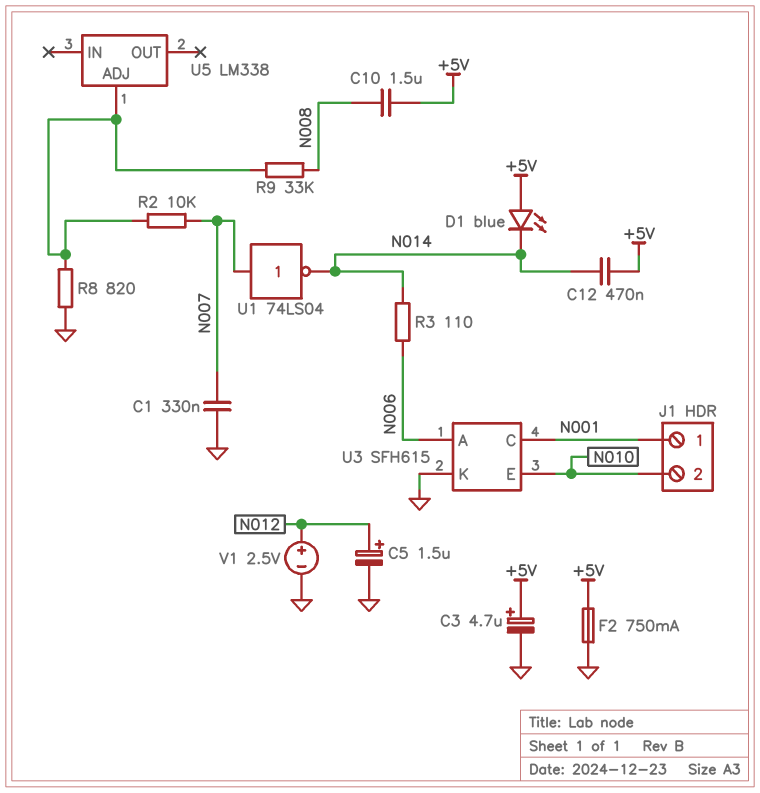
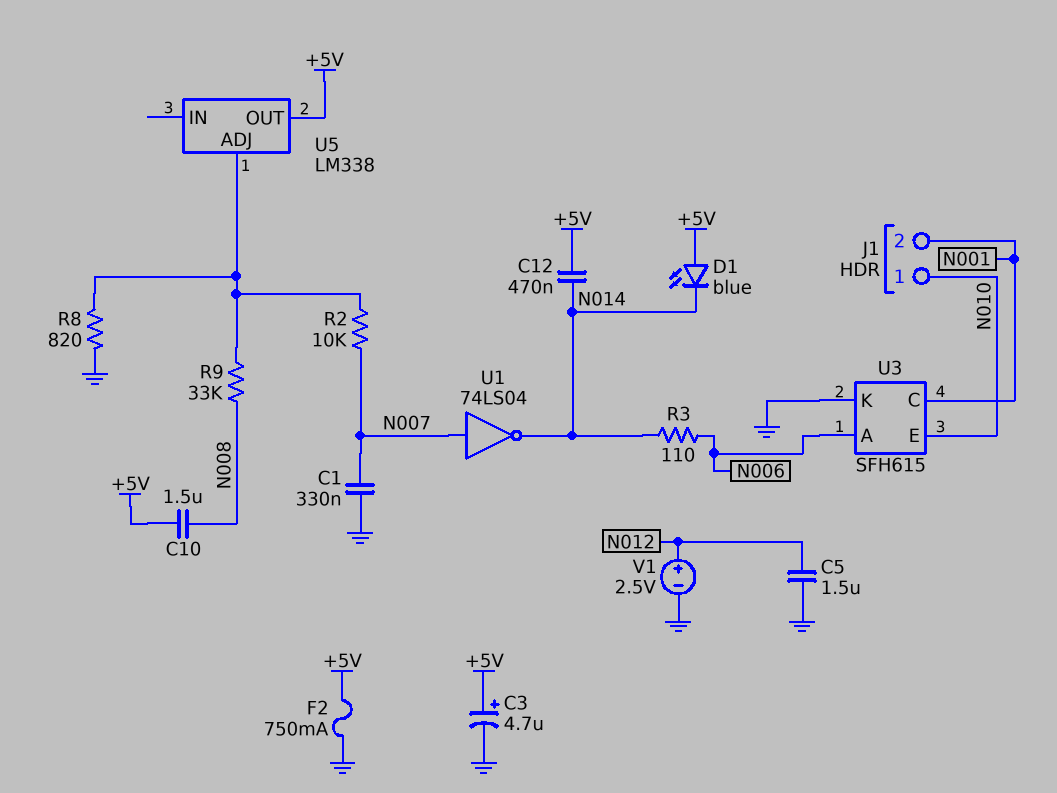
C5: 1.5uF (plus N012, minus GND) -> 1.5uF (GND, N012)
J1 pin 1: N001 -> N010
J1 pin 2: N010 -> N001
U5 pin OUT: none -> +5V

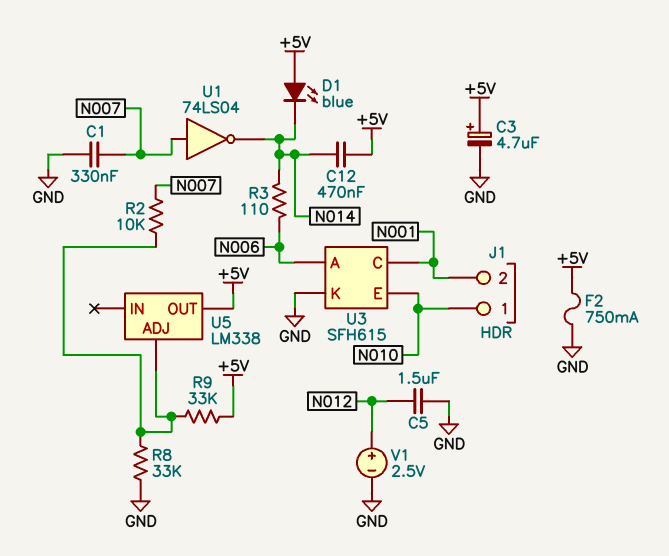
C10: 1.5uF (+5V, N008) -> none
R8: 820 (GND, U5/ADJ) -> 33k (GND, U5/ADJ)
R9: 33k (N008, U5/ADJ) -> 33k (+5V, U5/ADJ)

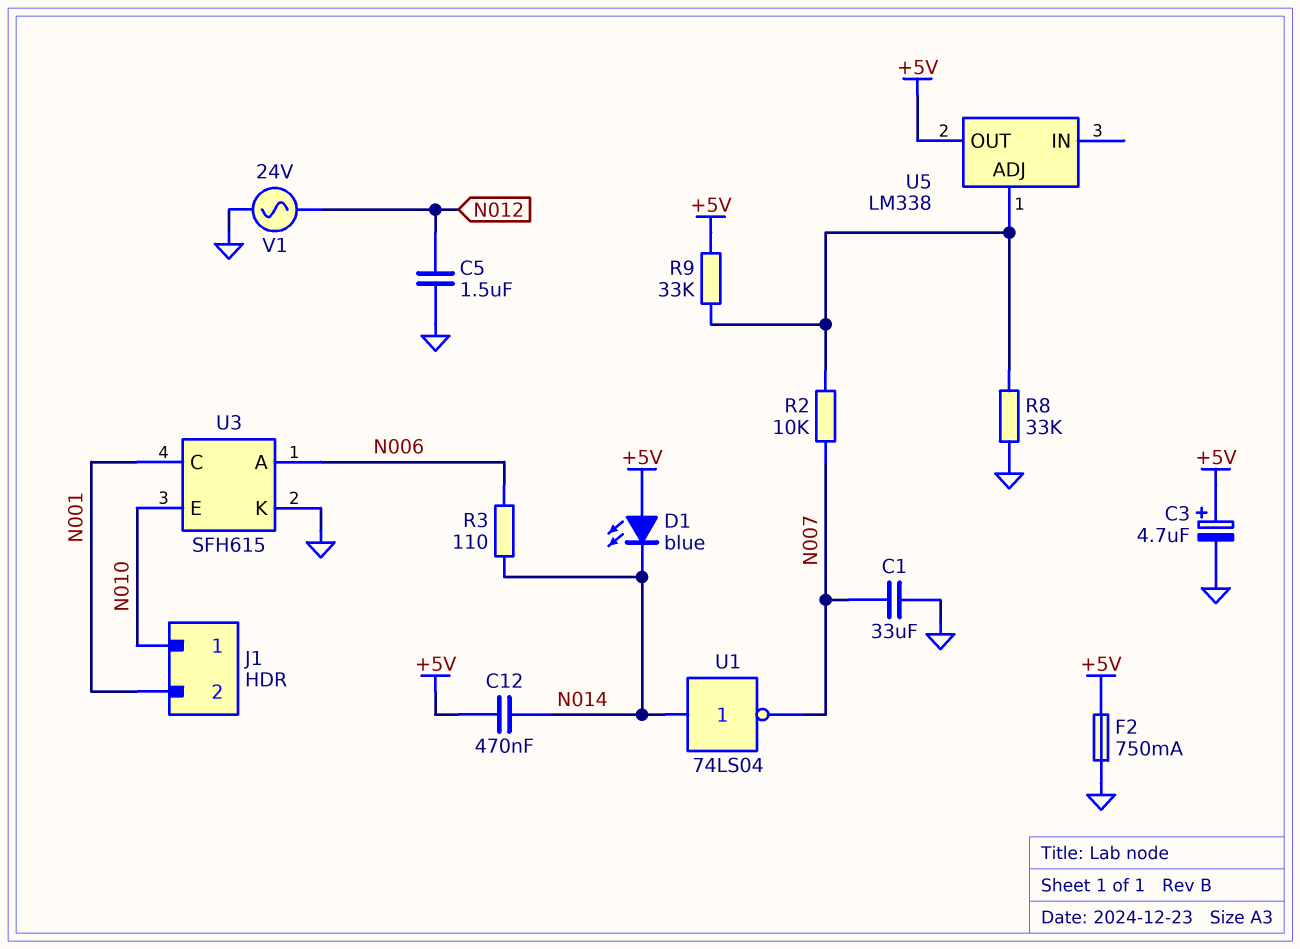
C1: 330nF (GND, N007) -> 33uF (GND, N007)
U1: NOT 74LS04 (in N007, out N014) -> NOT 74LS04 (in N014, out N007)
V1: 2.5V (plus N012, minus GND) -> AC 24V (GND, N012)

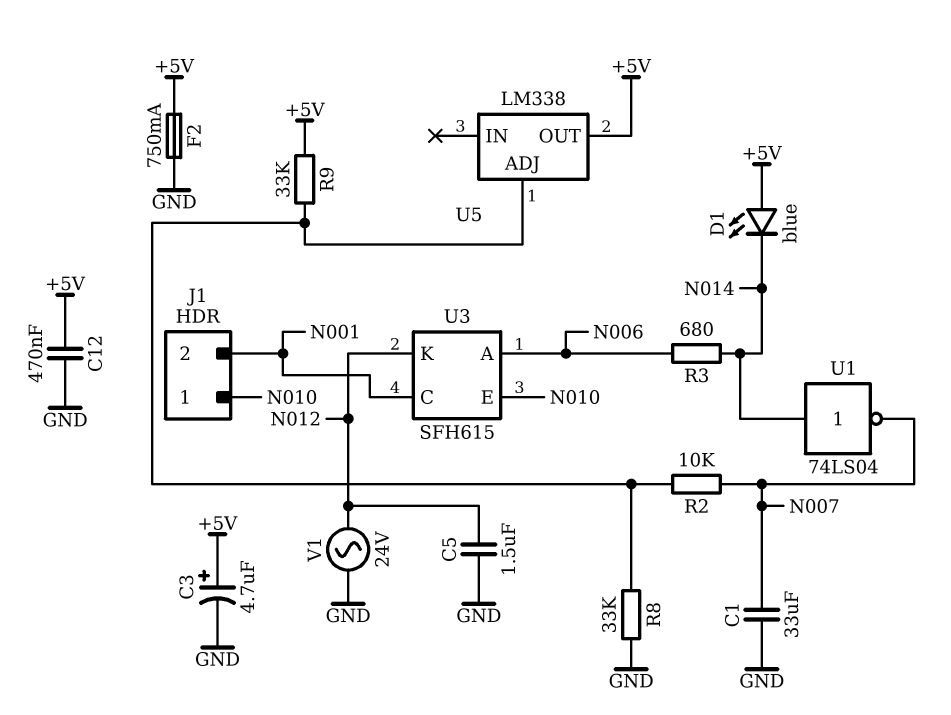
C12: 470nF (+5V, N014) -> 470nF (+5V, GND)
R3: 110 (N006, N014) -> 680 (N006, N014)
U3 pin K: GND -> N012

